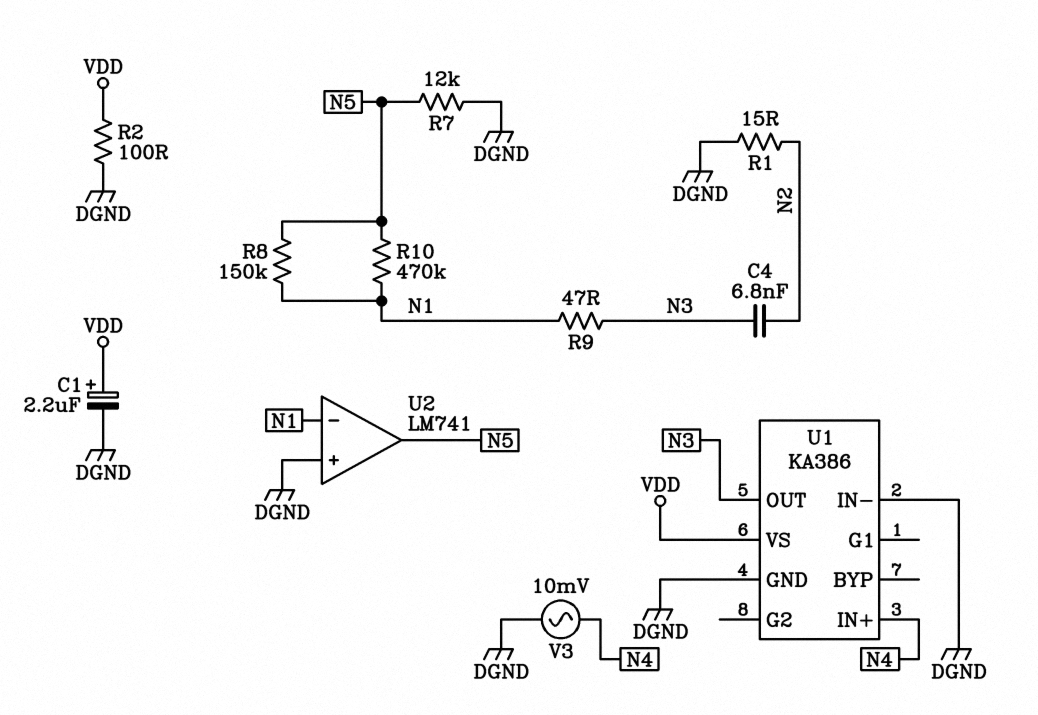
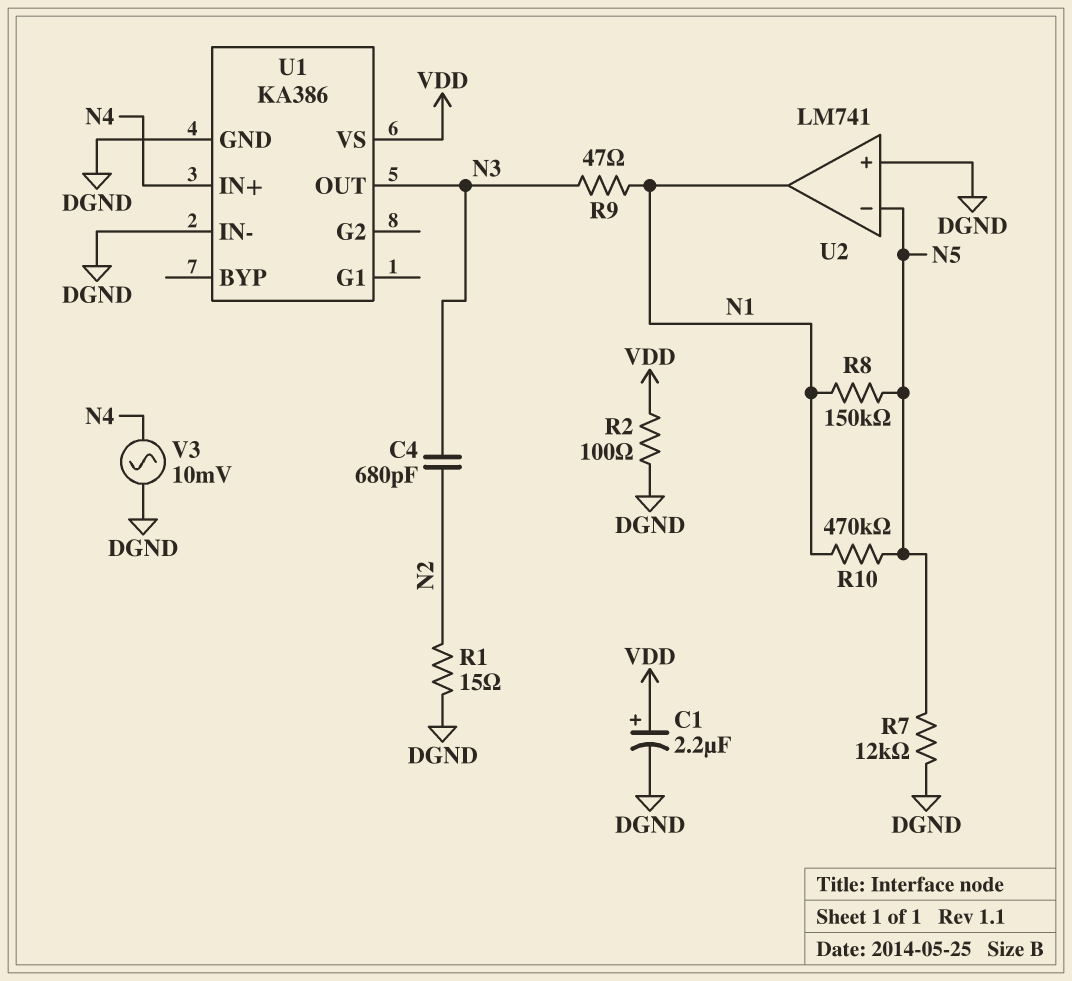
C4: 6.8nF (N2, N3) -> 680pF (N2, N3)
U2 pin in-: N1 -> N5
U2 pin out: N5 -> N1

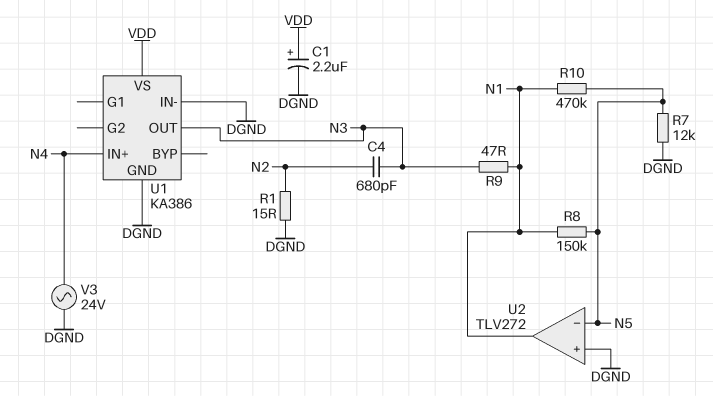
R2: 100 (DGND, VDD) -> none
U2: LM741 -> TLV272
V3: AC 10mV (DGND, N4) -> AC 24V (DGND, N4)

